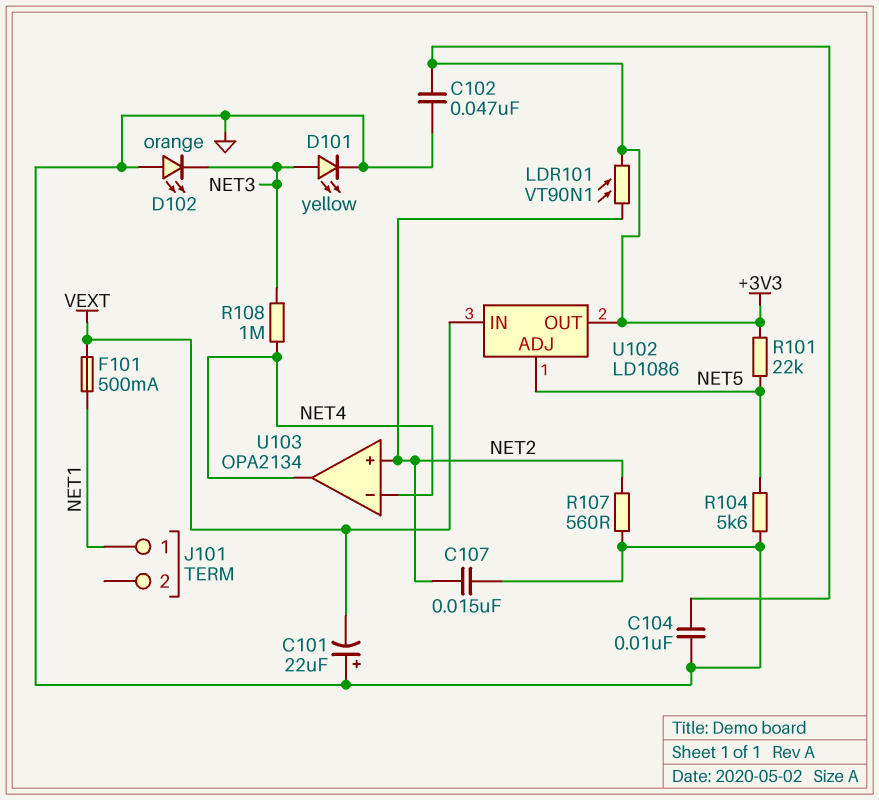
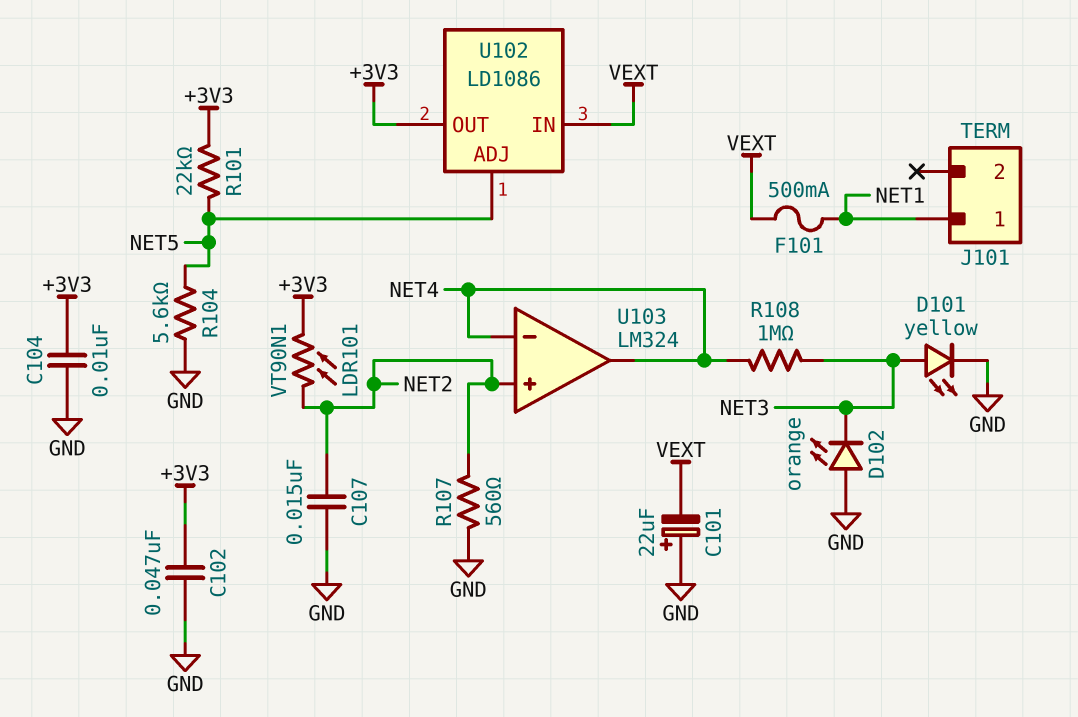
U103: OPA2134 -> LM324

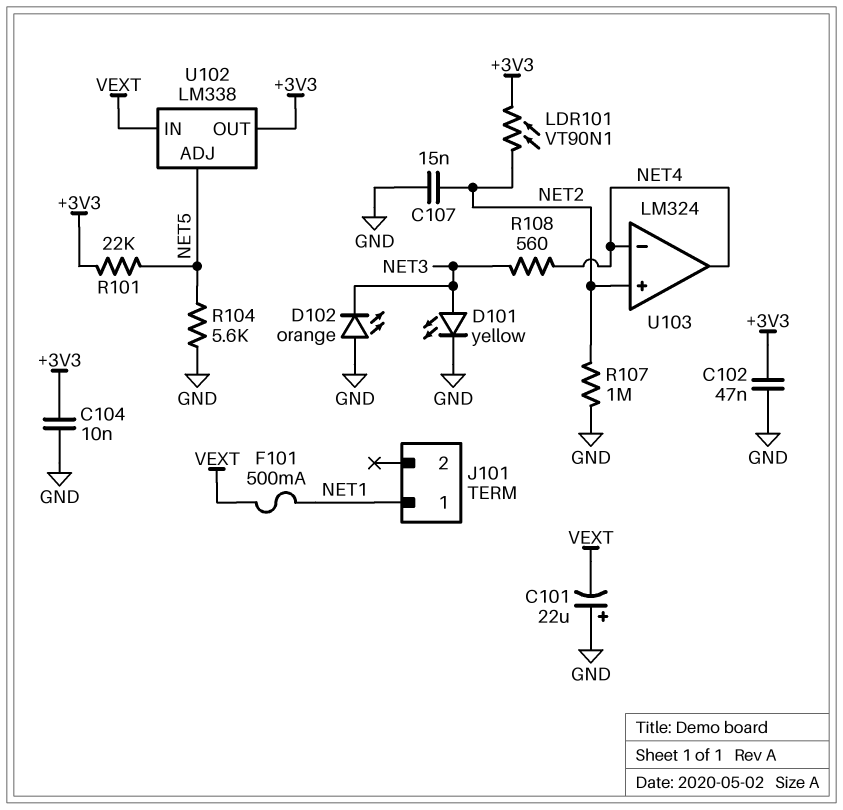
R107: 560 (GND, NET2) -> 1M (GND, NET2)
R108: 1M (NET3, NET4) -> 560 (NET3, NET4)
U102: LD1086 -> LM338

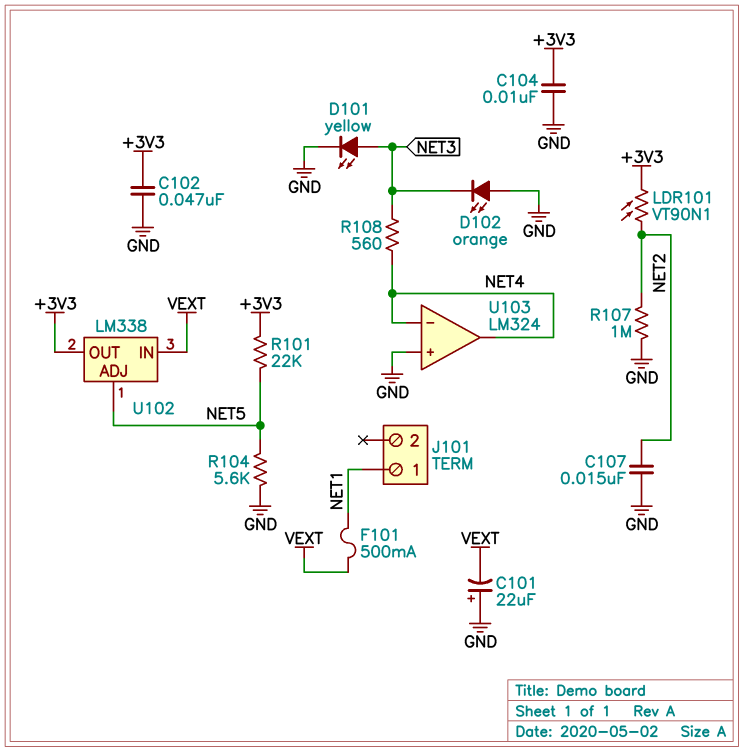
U103 pin in+: NET2 -> GND

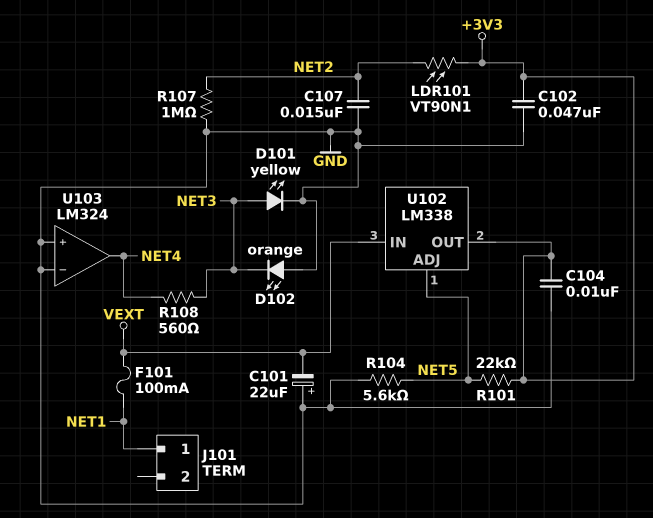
F101: 500mA (NET1, VEXT) -> 100mA (NET1, VEXT)
U103 pin in-: NET4 -> GND

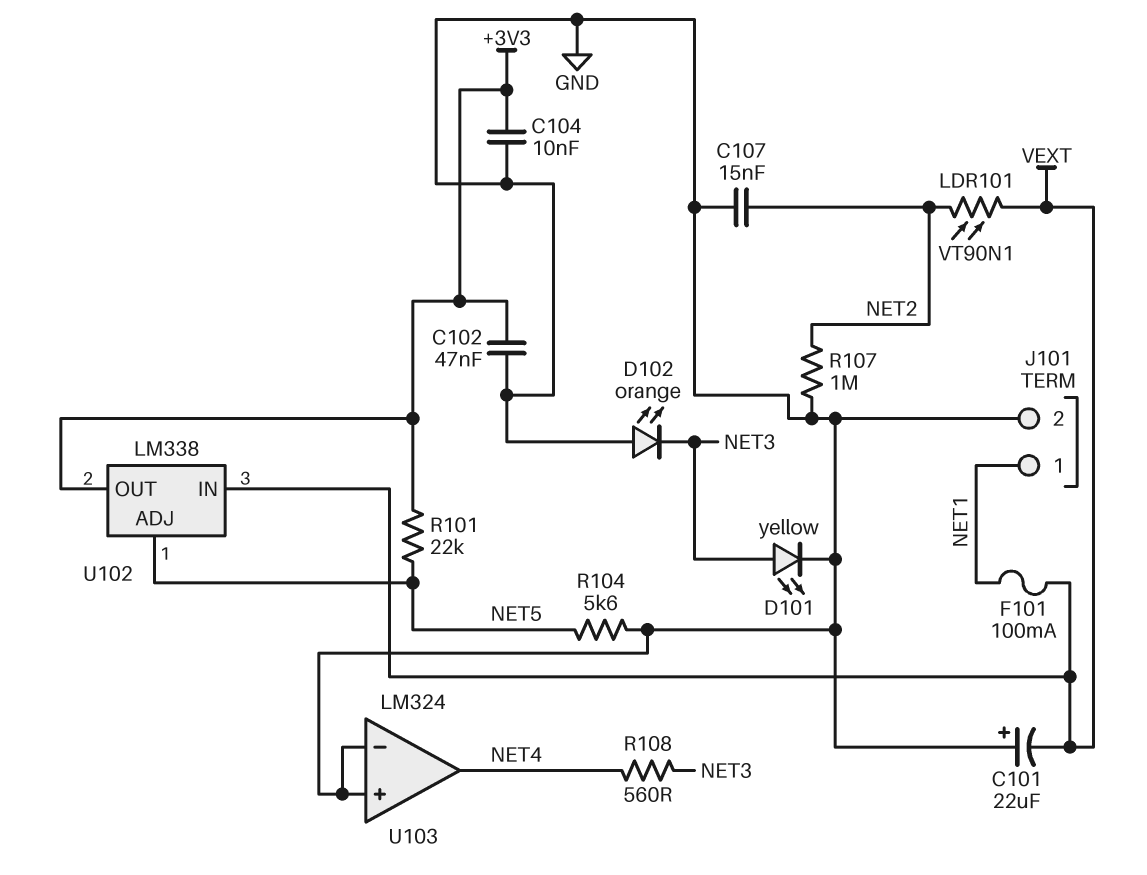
J101 pin 2: none -> GND
LDR101: VT90N1 (+3V3, NET2) -> VT90N1 (NET2, VEXT)

